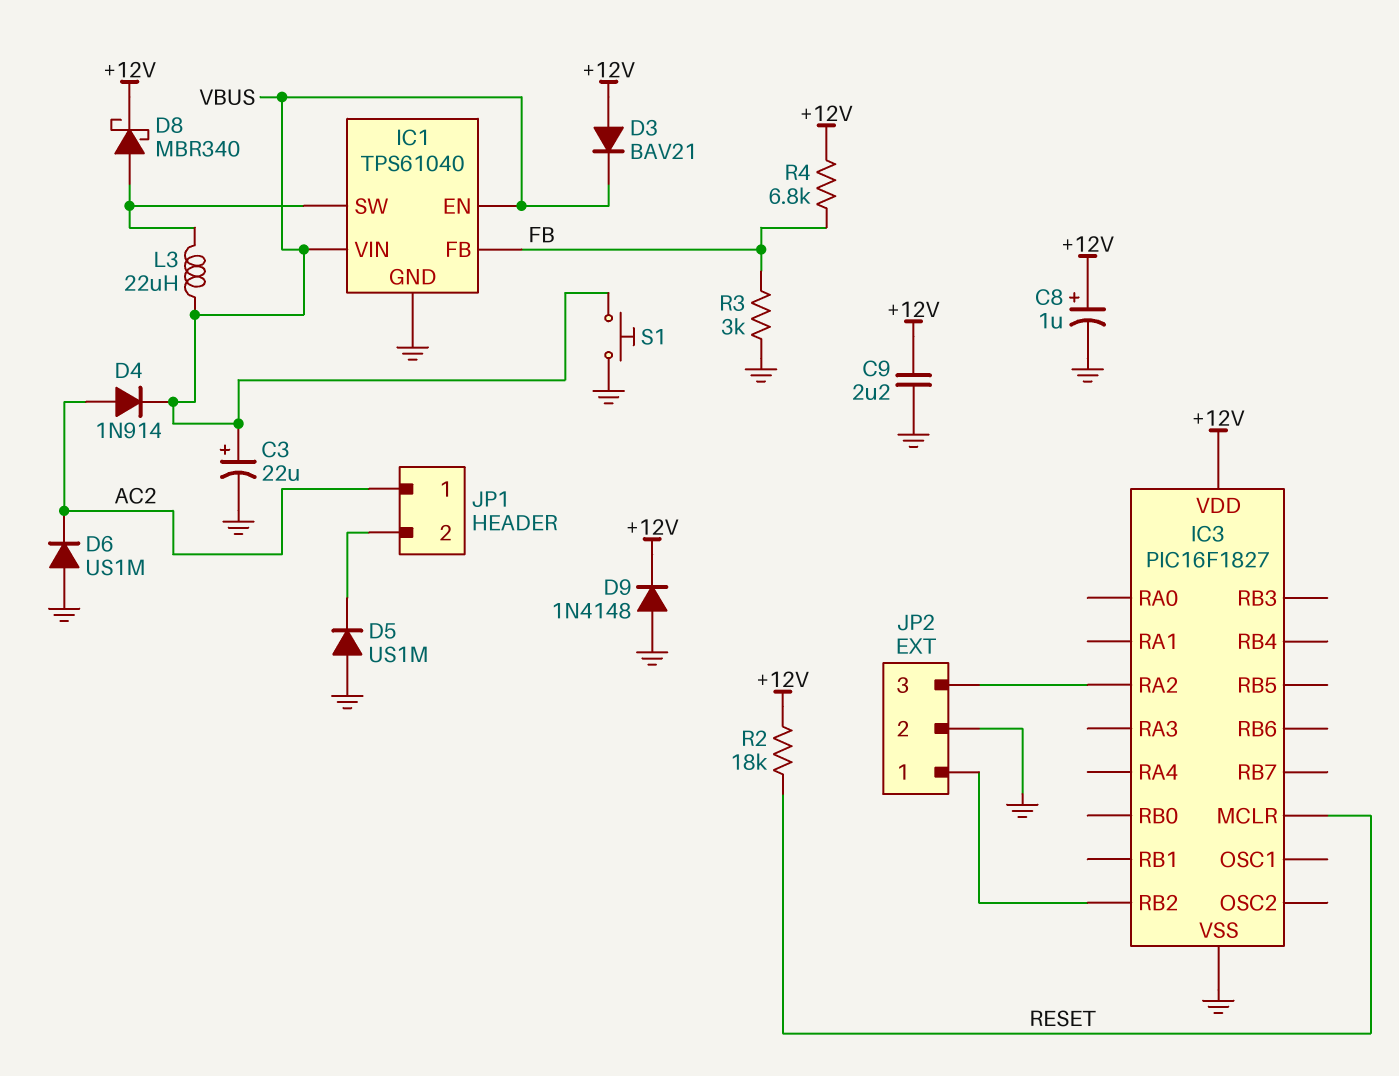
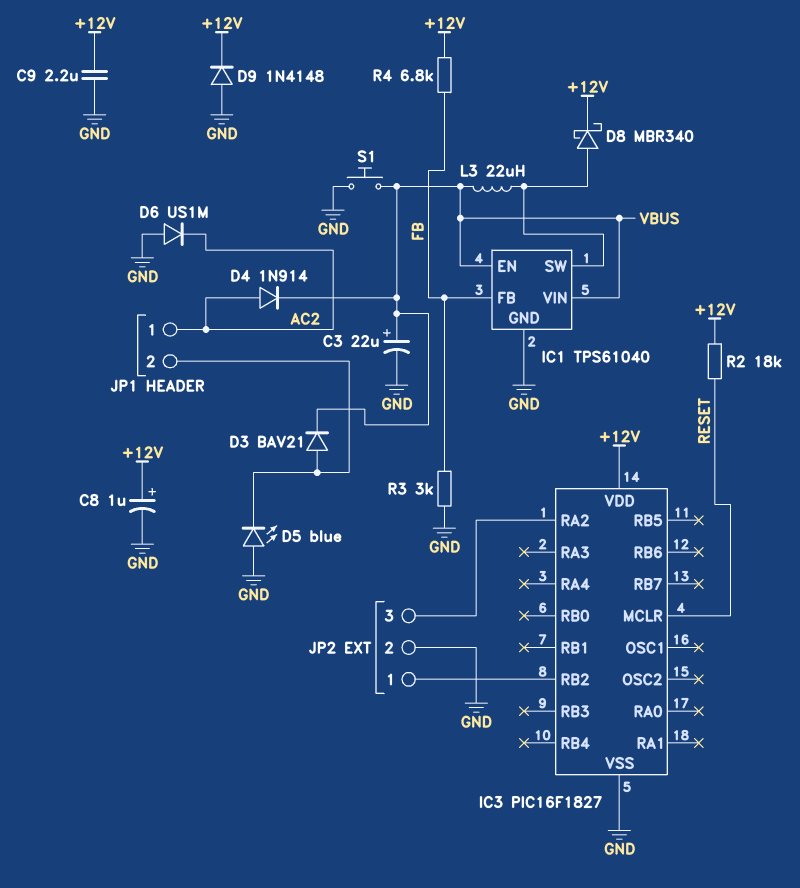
D3: diode BAV21 (A +12V, K VBUS) -> diode BAV21 (A JP1/2, K VBUS)
D5: diode US1M (A GND, K JP1/2) -> LED blue (A GND, K JP1/2)

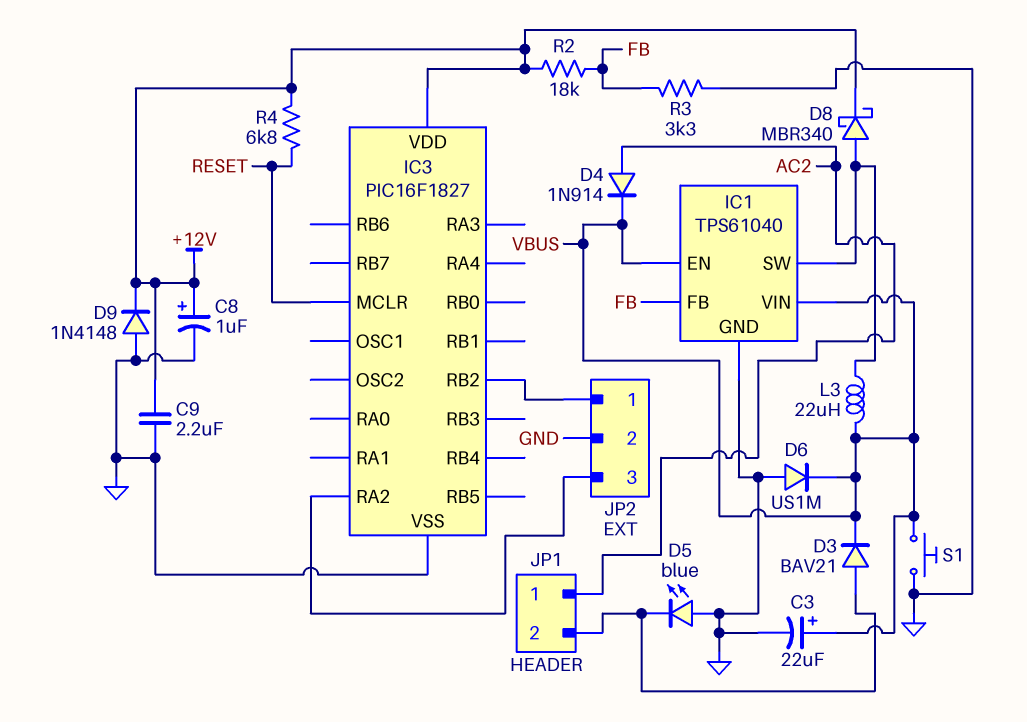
D6: diode US1M (A GND, K AC2) -> diode US1M (A GND, K VBUS)
R2: 18k (+12V, RESET) -> 18k (+12V, FB)
R3: 3k (FB, GND) -> 3.3k (FB, GND)
R4: 6.8k (+12V, FB) -> 6.8k (+12V, RESET)

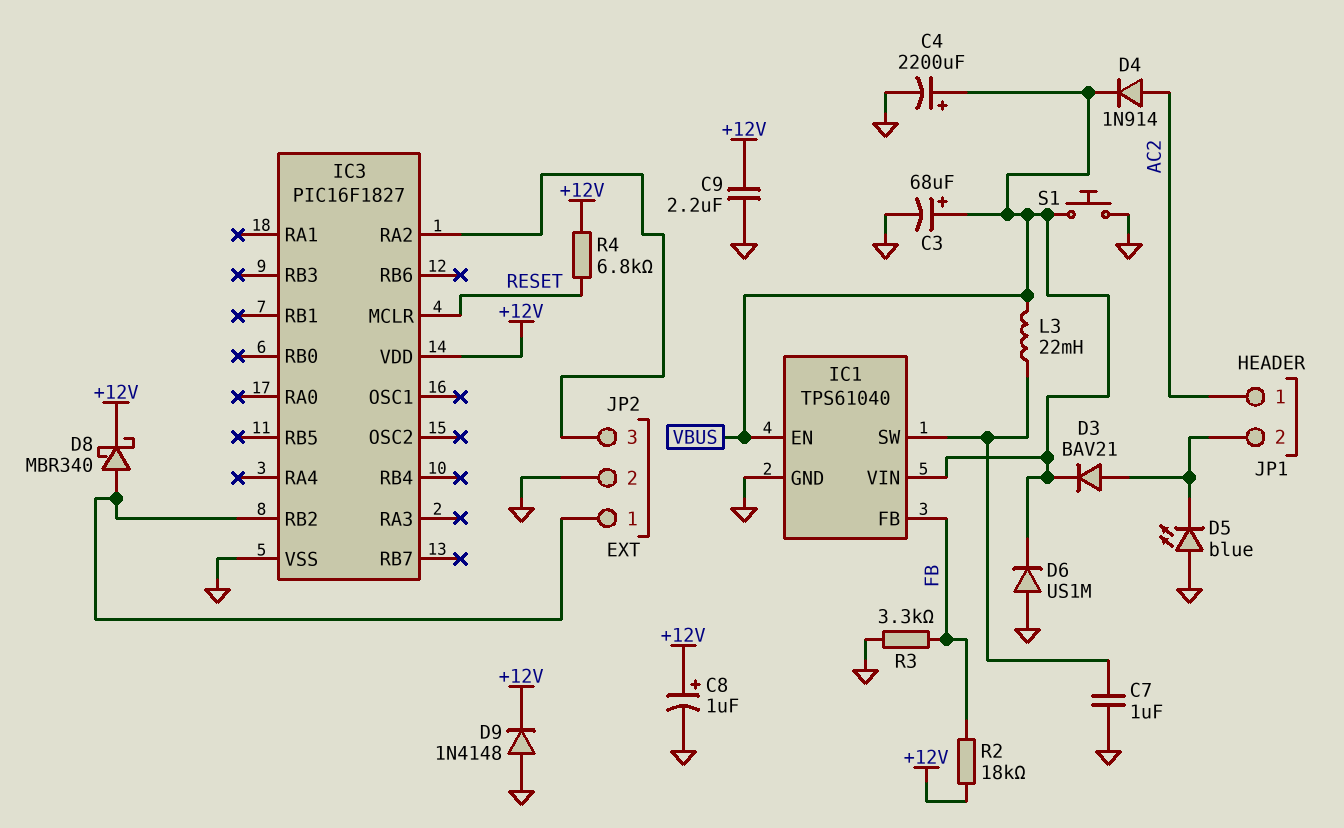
C3: 22uF (plus VBUS, minus GND) -> 68uF (plus VBUS, minus GND)
C4: none -> 2200uF (plus VBUS, minus GND)
C7: none -> 1uF (GND, IC1/SW)
D8: schottky MBR340 (A IC1/SW, K +12V) -> schottky MBR340 (A IC3/RB2, K +12V)
L3: 22uH (IC1/SW, VBUS) -> 22mH (IC1/SW, VBUS)

